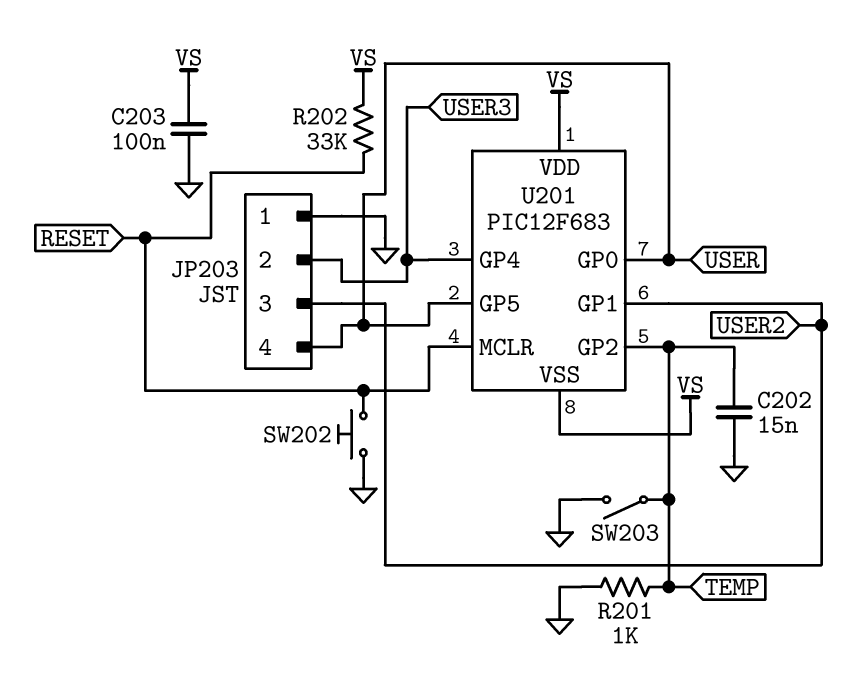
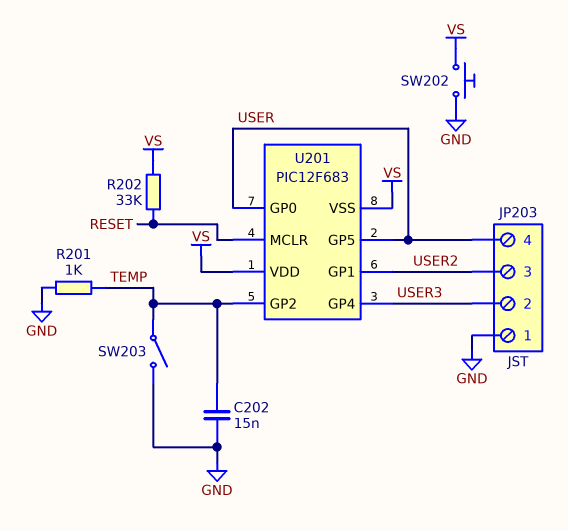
C203: 100nF (GND, VS) -> none
SW202: button (GND, RESET) -> button (GND, VS)

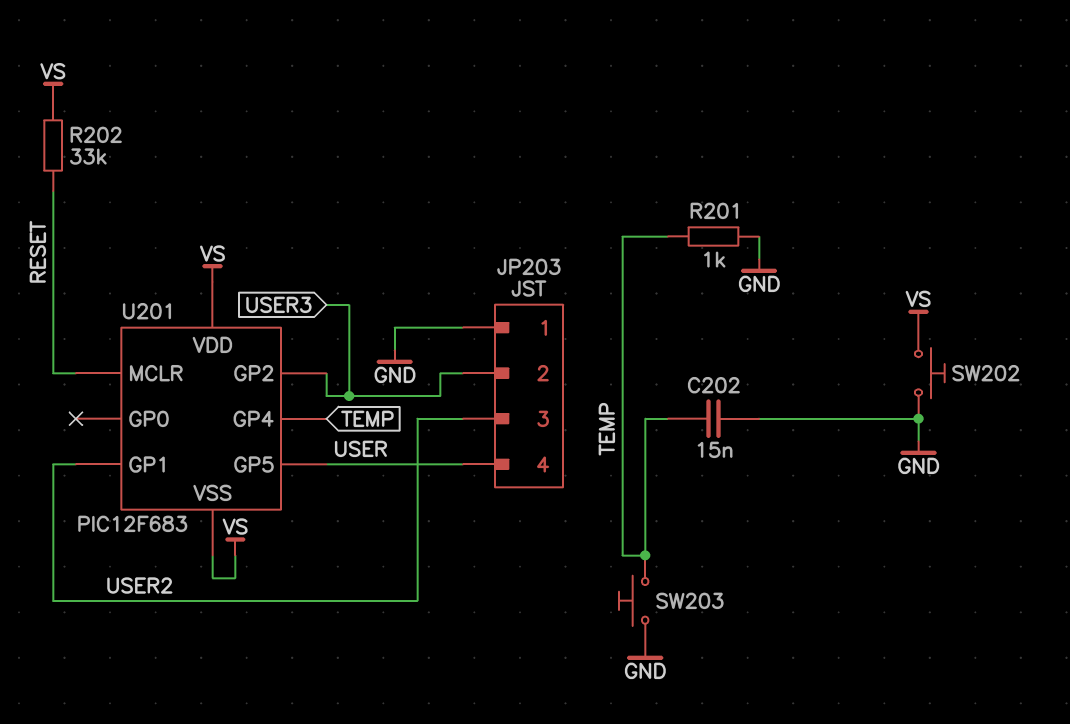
SW203: switch (GND, TEMP) -> button (GND, TEMP)
U201 pin GP0: USER -> none
U201 pin GP2: TEMP -> USER3
U201 pin GP4: USER3 -> TEMP

